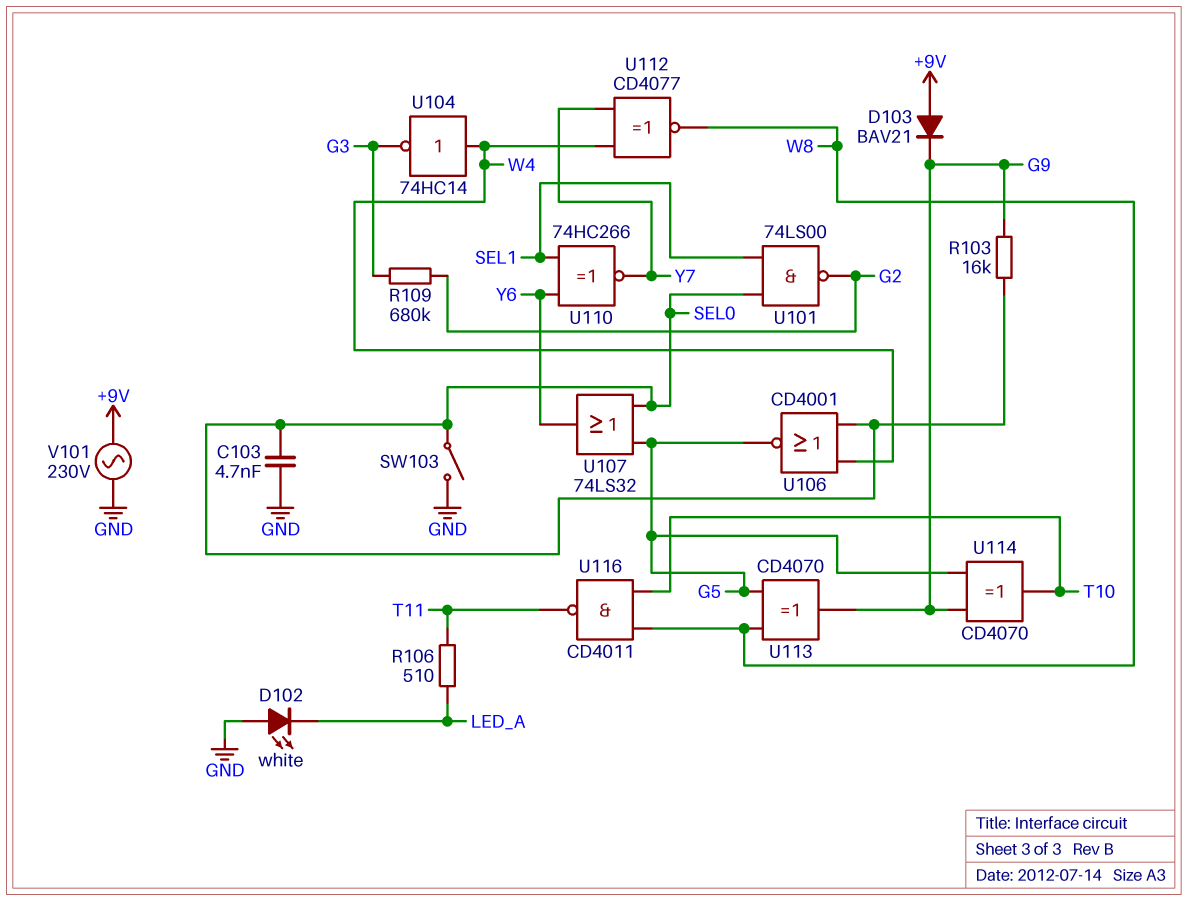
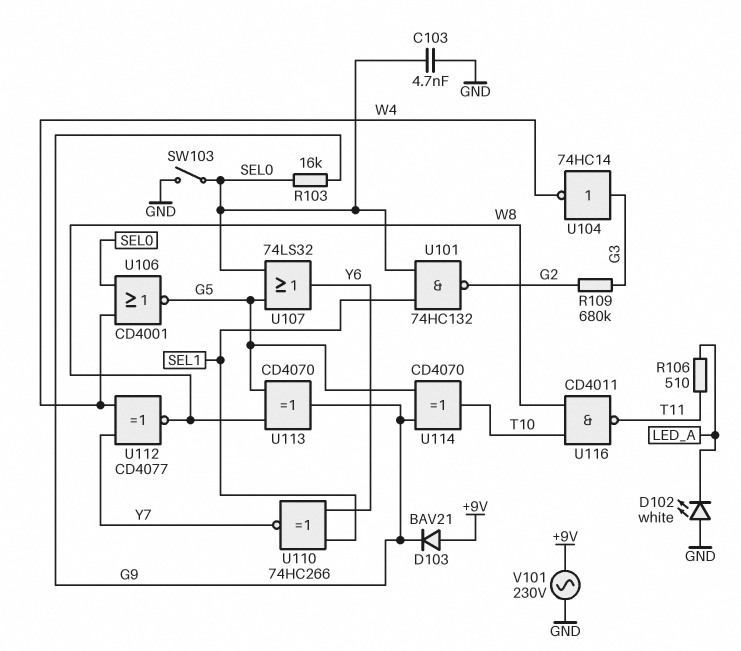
U101: NAND 74LS00 (in SEL0, in SEL1, out G2) -> NAND 74HC132 (in SEL0, in SEL1, out G2)
U104: NOT 74HC14 (in W4, out G3) -> NOT 74HC14 (in G3, out W4)

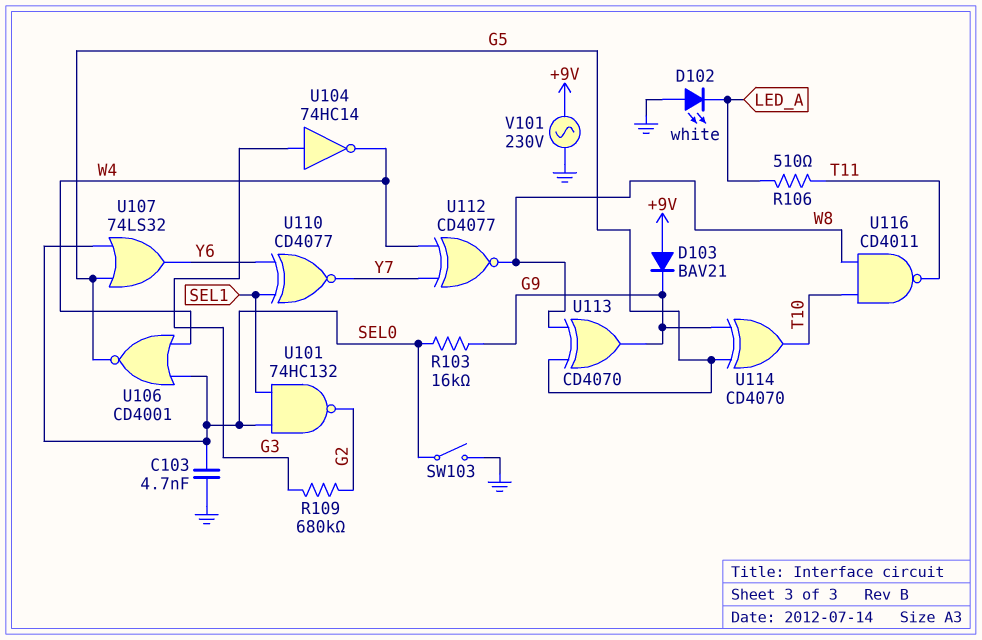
U110: XNOR 74HC266 (in SEL1, in Y6, out Y7) -> XNOR CD4077 (in SEL1, in Y6, out Y7)

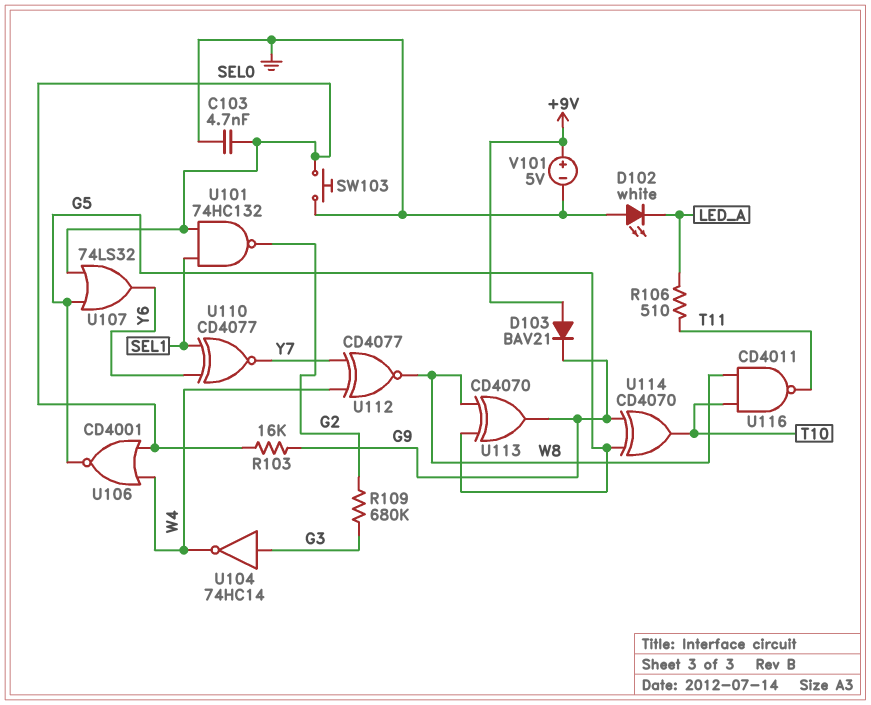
SW103: switch (GND, SEL0) -> button (GND, SEL0)
V101: AC 230V (+9V, GND) -> 5V (plus +9V, minus GND)

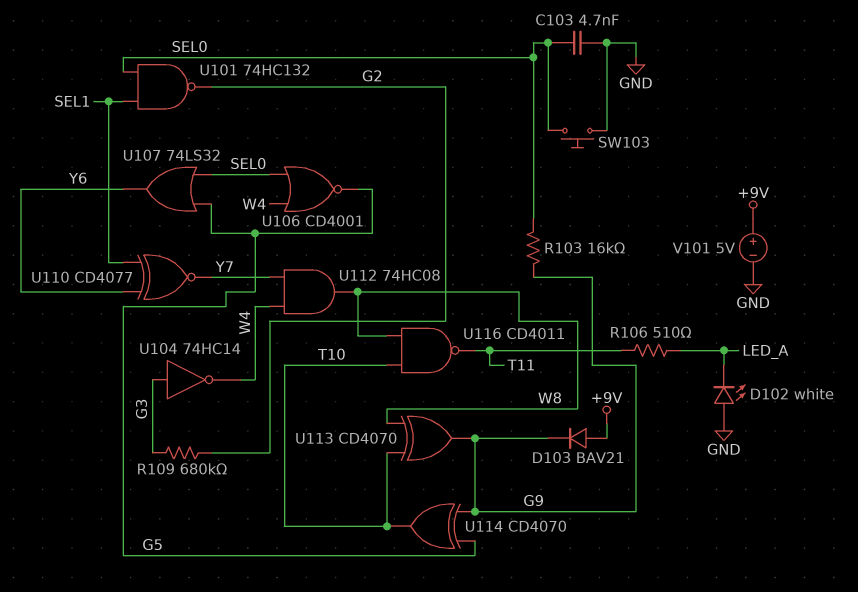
U112: XNOR CD4077 (in W4, in Y7, out W8) -> AND 74HC08 (in W4, in Y7, out W8)
U113: XOR CD4070 (in G5, in W8, out G9) -> XOR CD4070 (in T10, in W8, out G9)

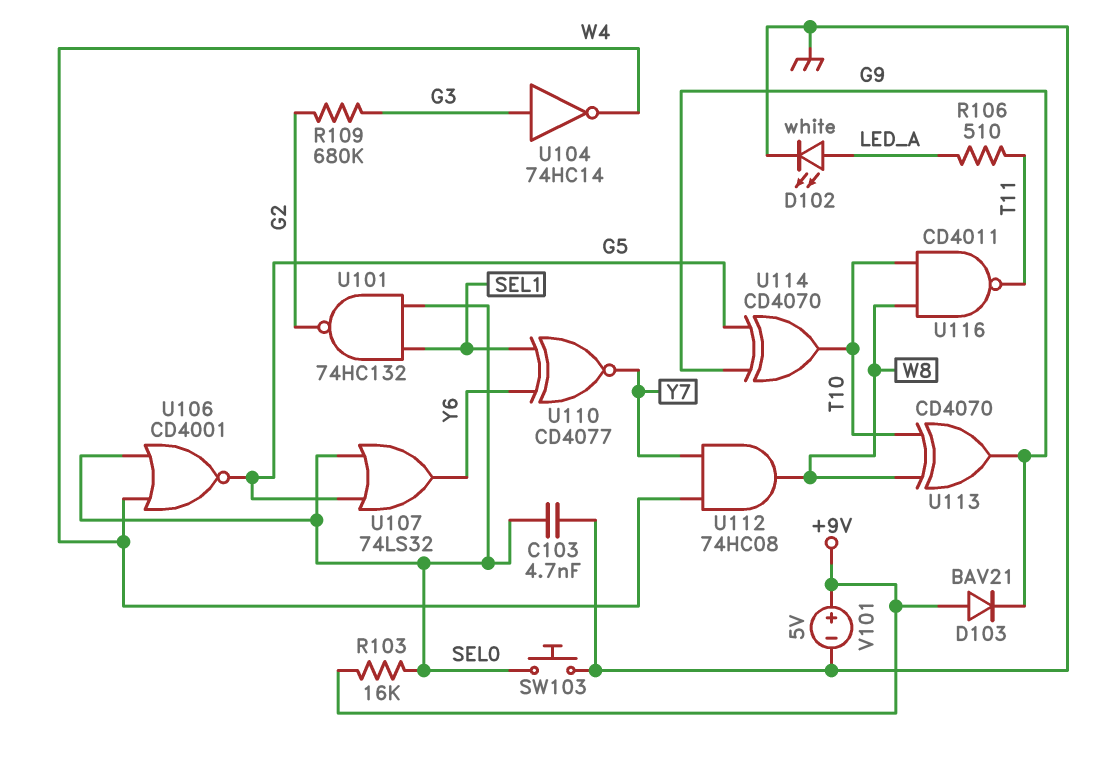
D102: LED white (A GND, K LED_A) -> LED white (A LED_A, K GND)
R103: 16k (G9, SEL0) -> 16k (+9V, SEL0)

